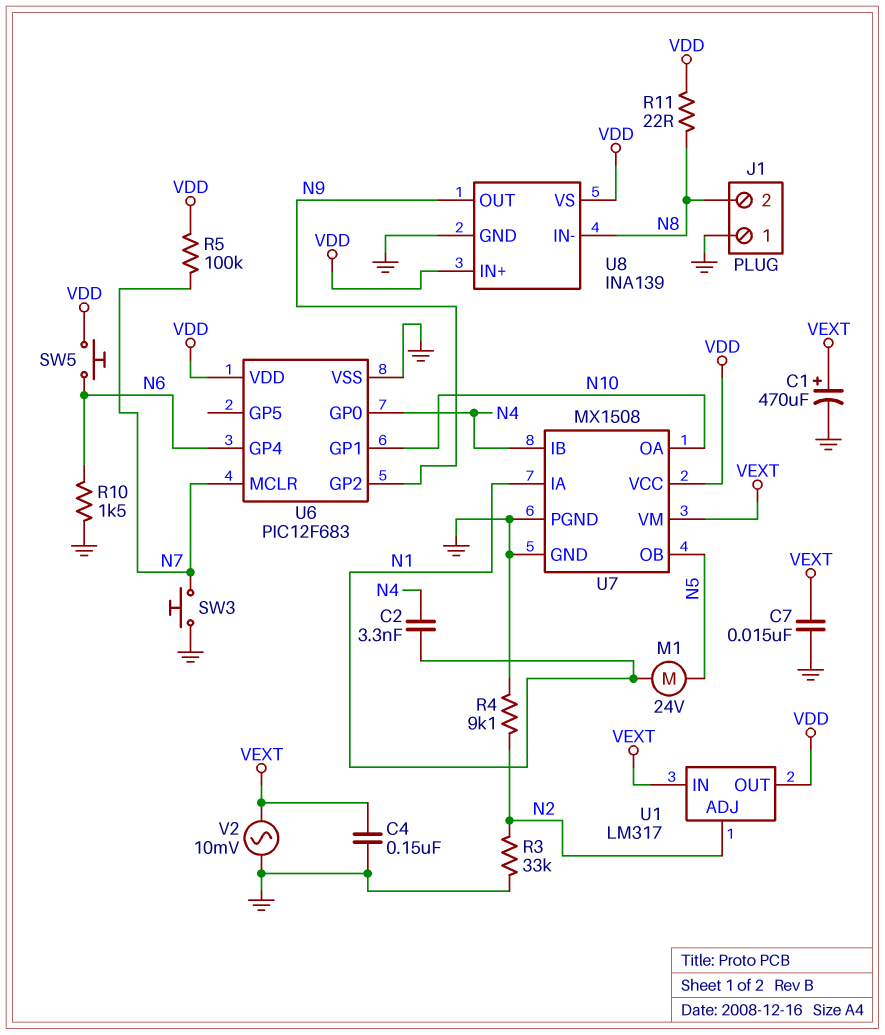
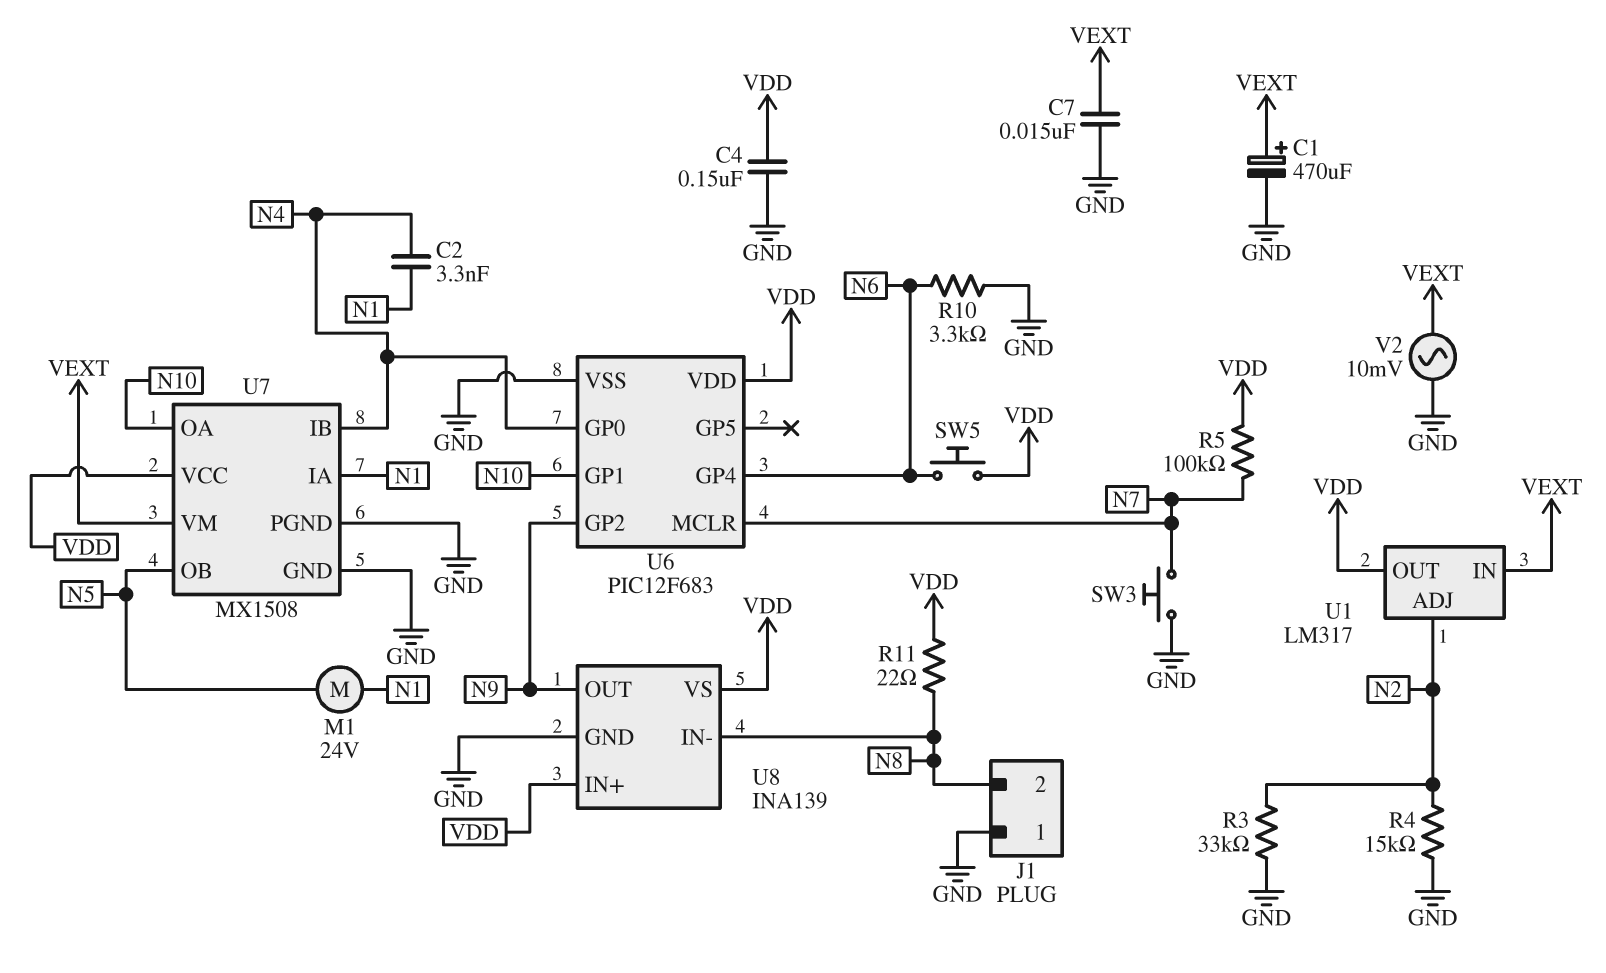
C4: 150nF (GND, VEXT) -> 150nF (GND, VDD)
R4: 9.1k (GND, N2) -> 15k (GND, N2)
R10: 1.5k (GND, N6) -> 3.3k (GND, N6)

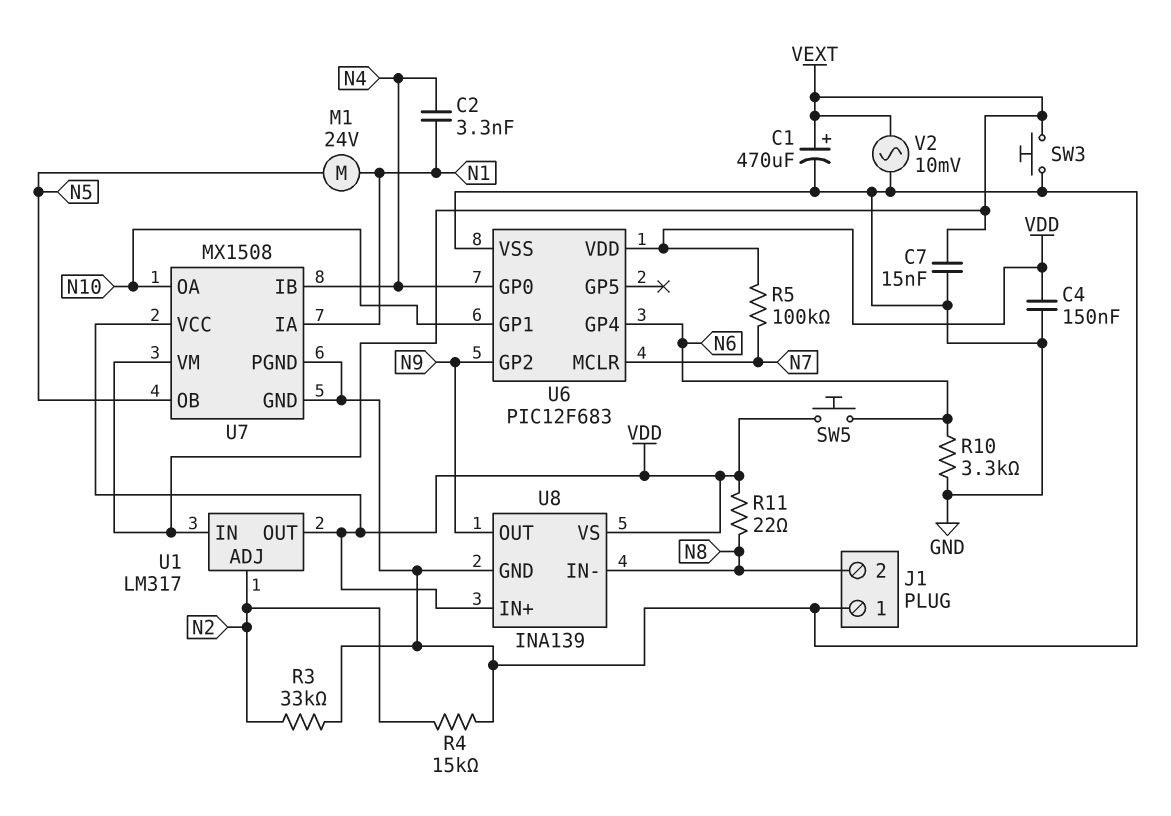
SW3: button (GND, N7) -> button (GND, VEXT)

